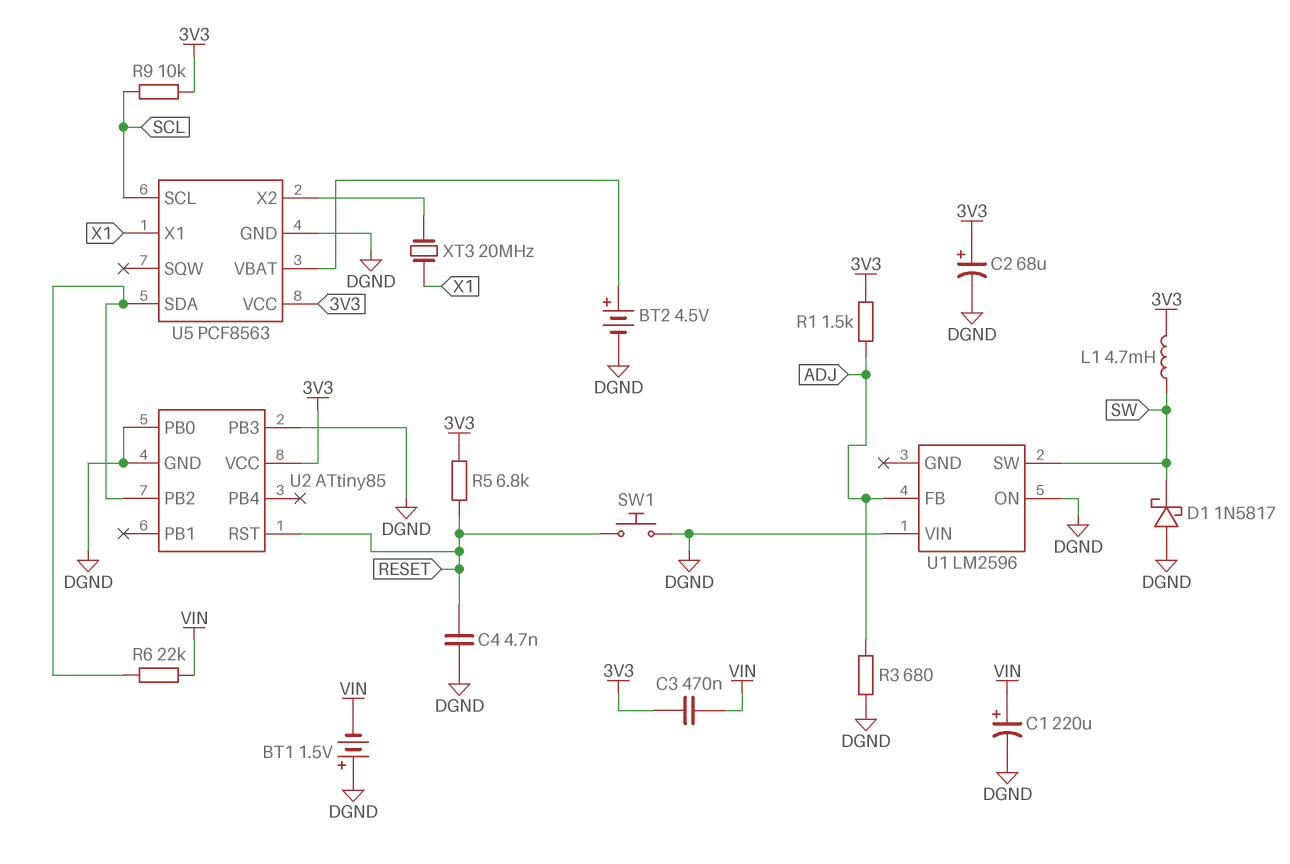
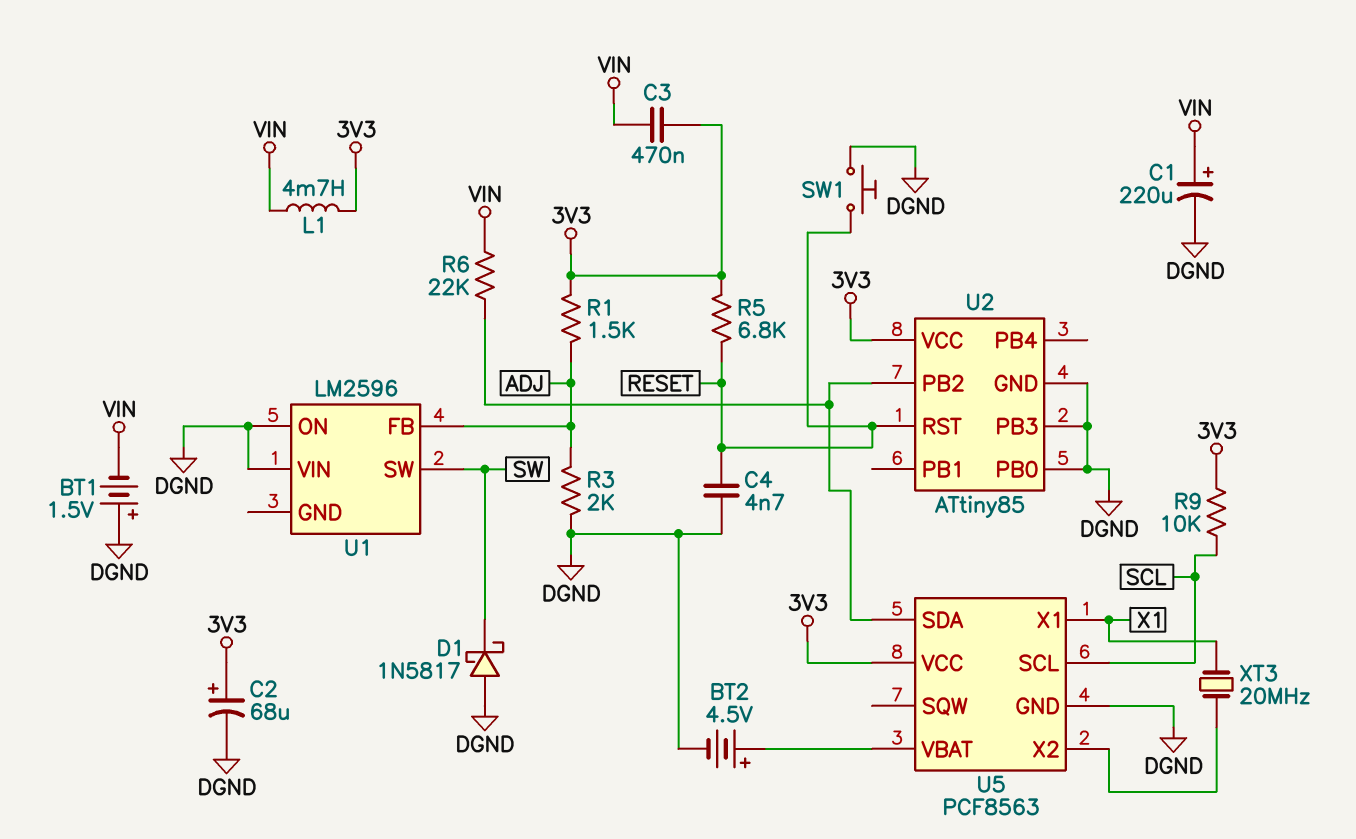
L1: 4.7mH (3V3, SW) -> 4.7mH (3V3, VIN)
R3: 680 (ADJ, DGND) -> 2k (ADJ, DGND)

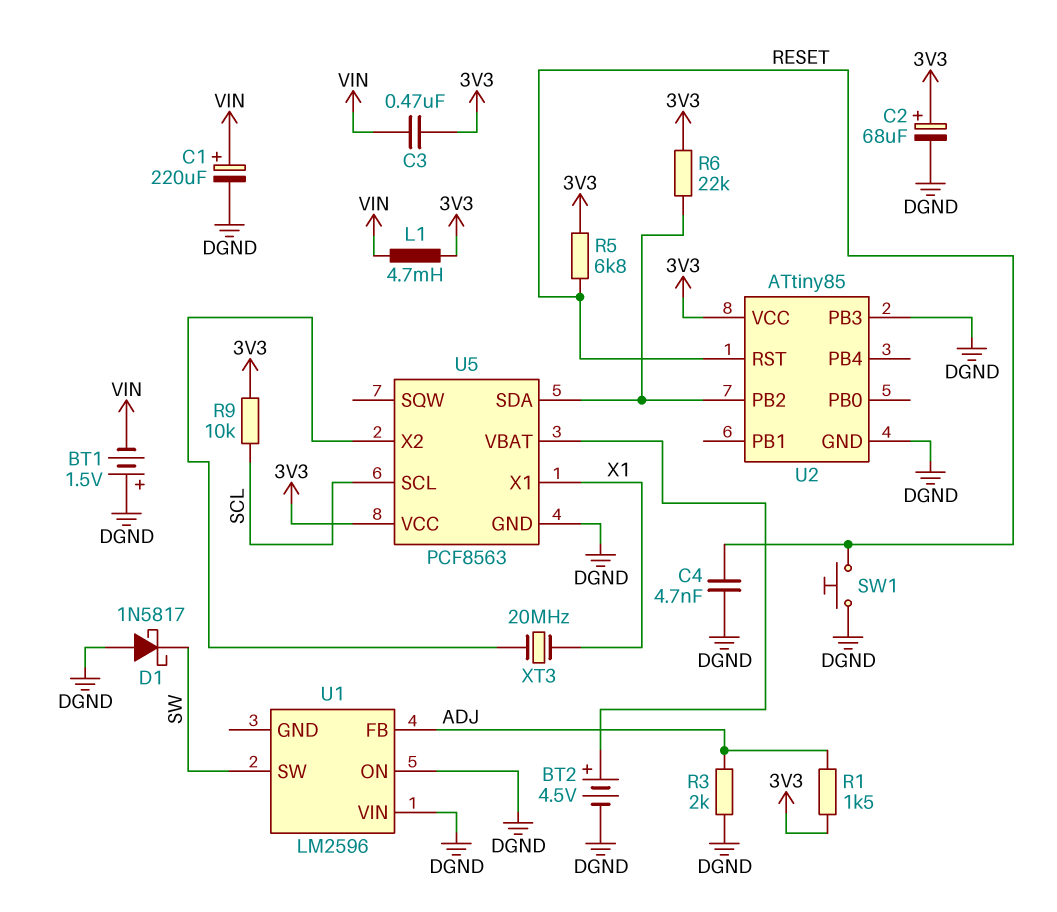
R6: 22k (U2/PB2, VIN) -> 22k (3V3, U2/PB2)
U2 pin PB0: DGND -> none

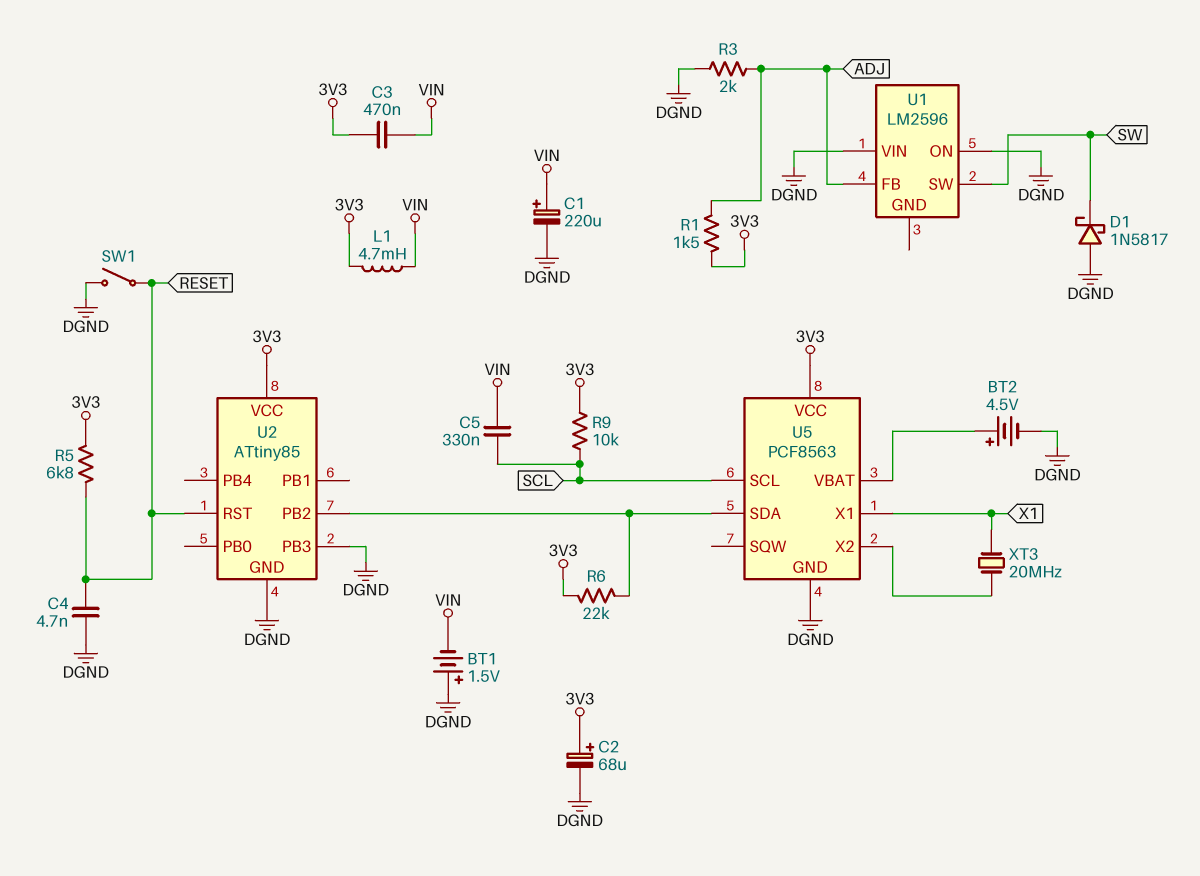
C5: none -> 330nF (SCL, VIN)
SW1: button (DGND, RESET) -> switch (DGND, RESET)

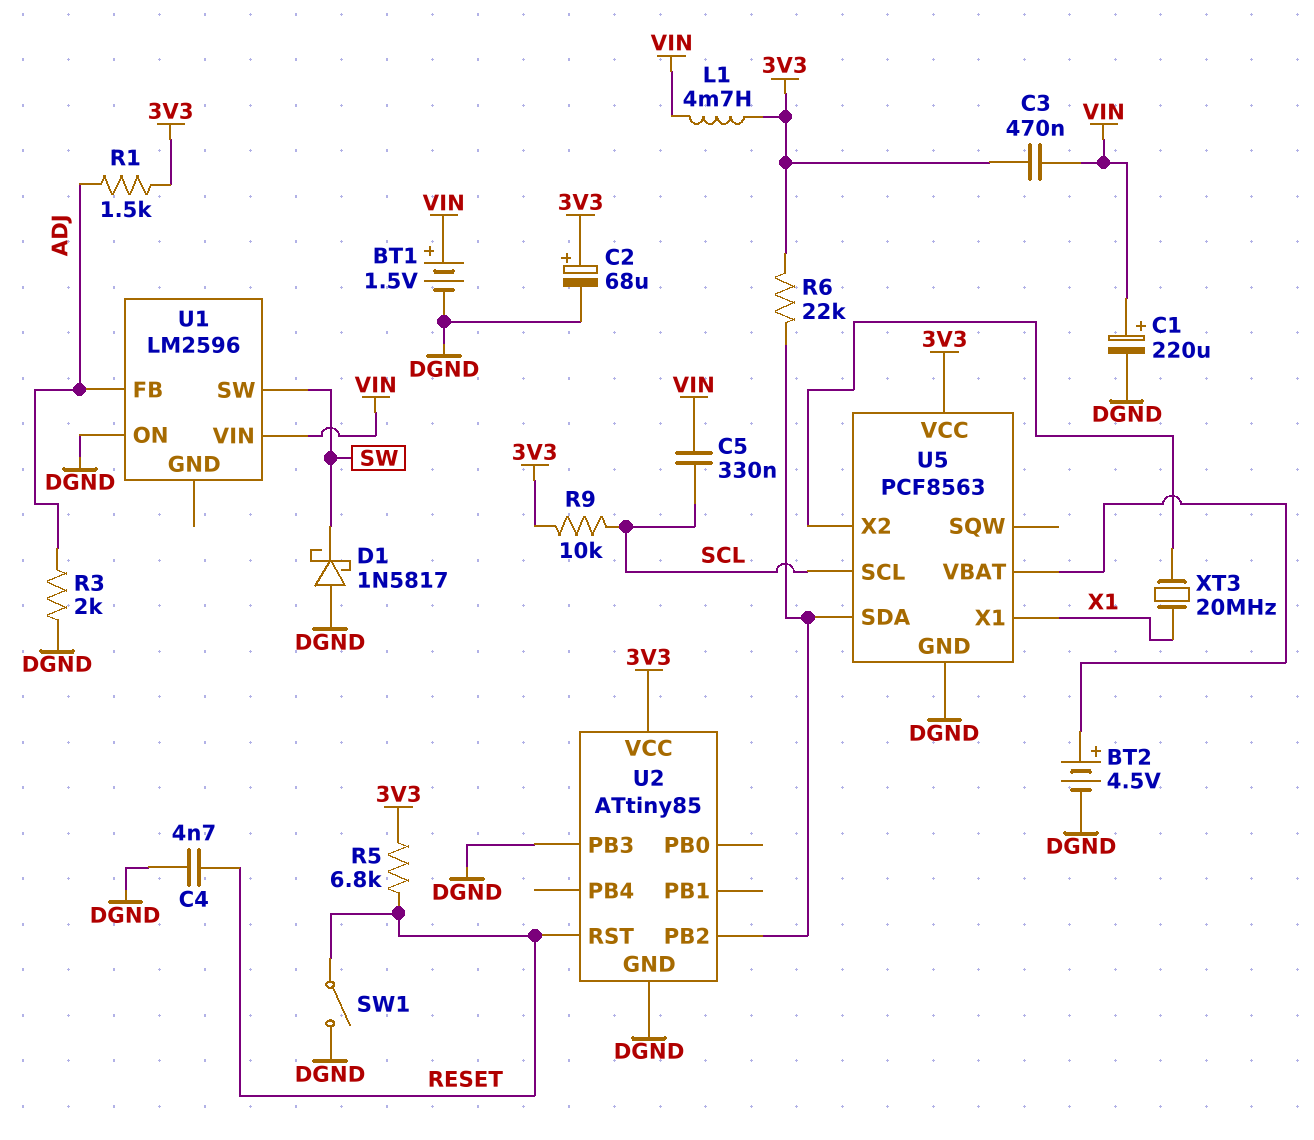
BT1: 1.5V (plus DGND, minus VIN) -> 1.5V (plus VIN, minus DGND)
U1 pin VIN: DGND -> VIN

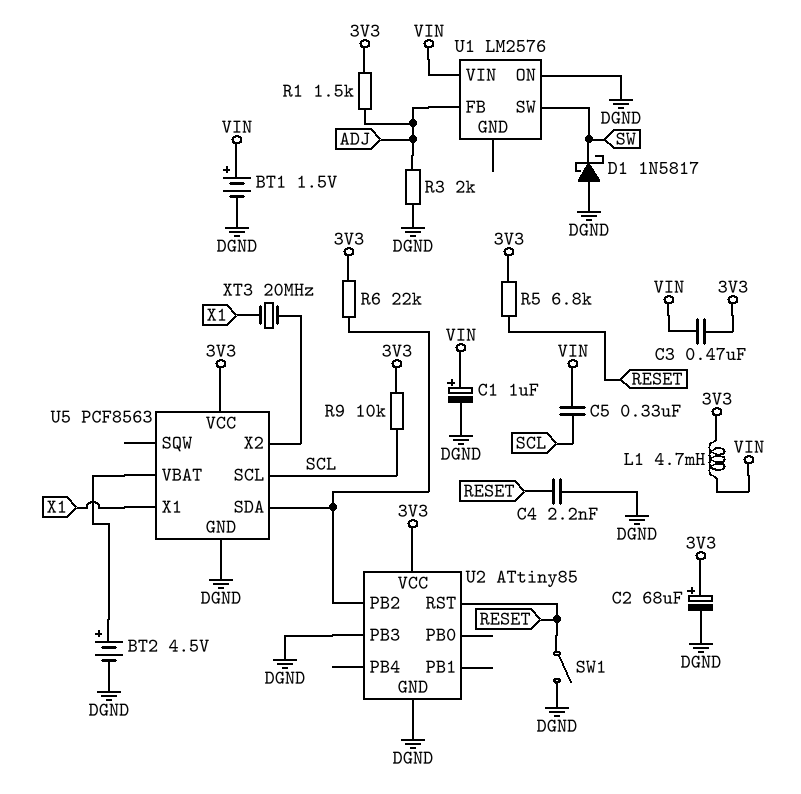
C1: 220uF (plus VIN, minus DGND) -> 1uF (plus VIN, minus DGND)
C4: 4.7nF (DGND, RESET) -> 2.2nF (DGND, RESET)
U1: LM2596 -> LM2576

